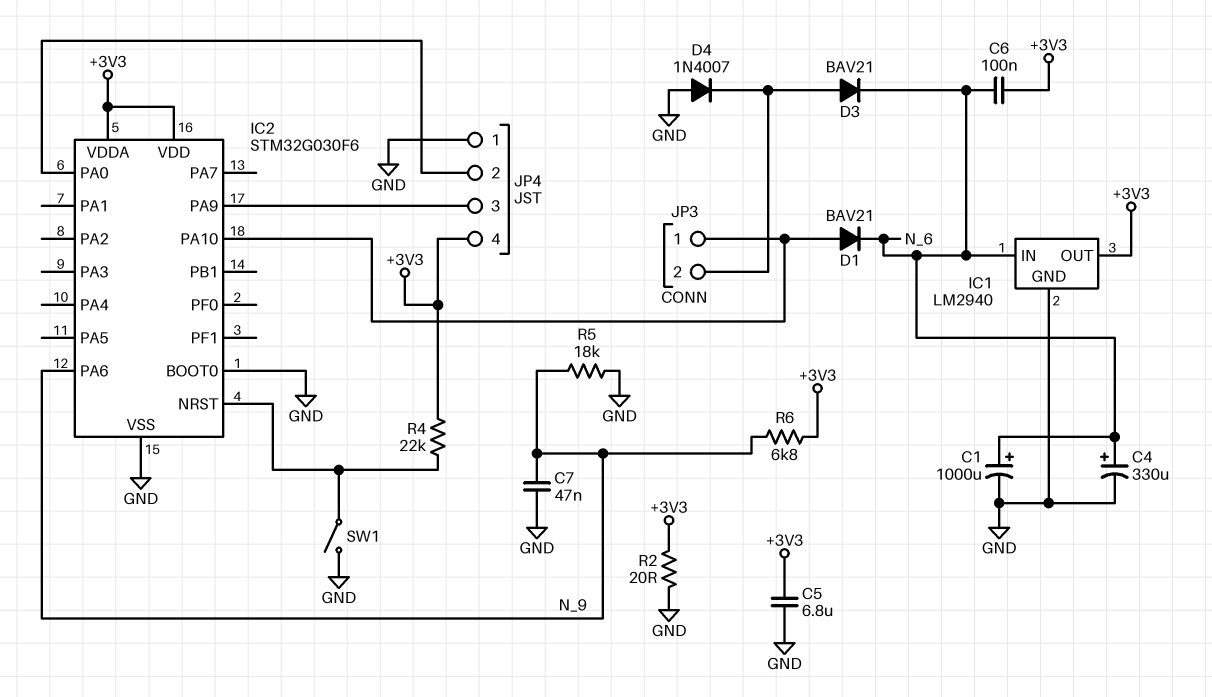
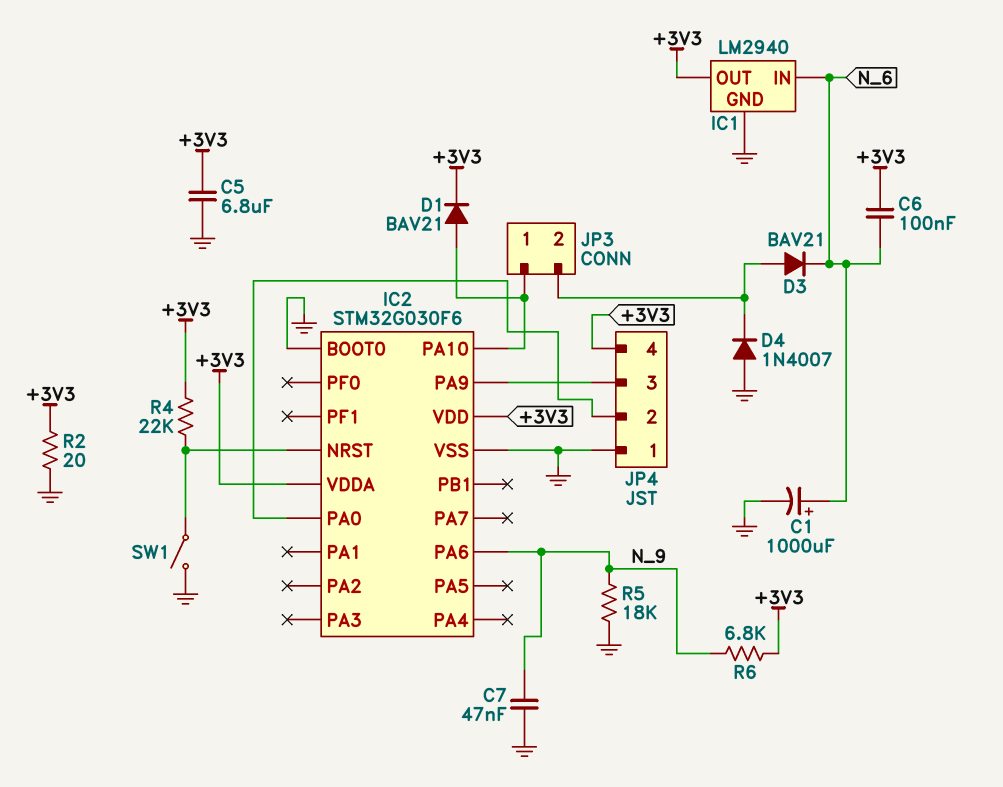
C4: 330uF (plus N_6, minus GND) -> none
D1: diode BAV21 (A IC2/PA10, K N_6) -> diode BAV21 (A IC2/PA10, K +3V3)

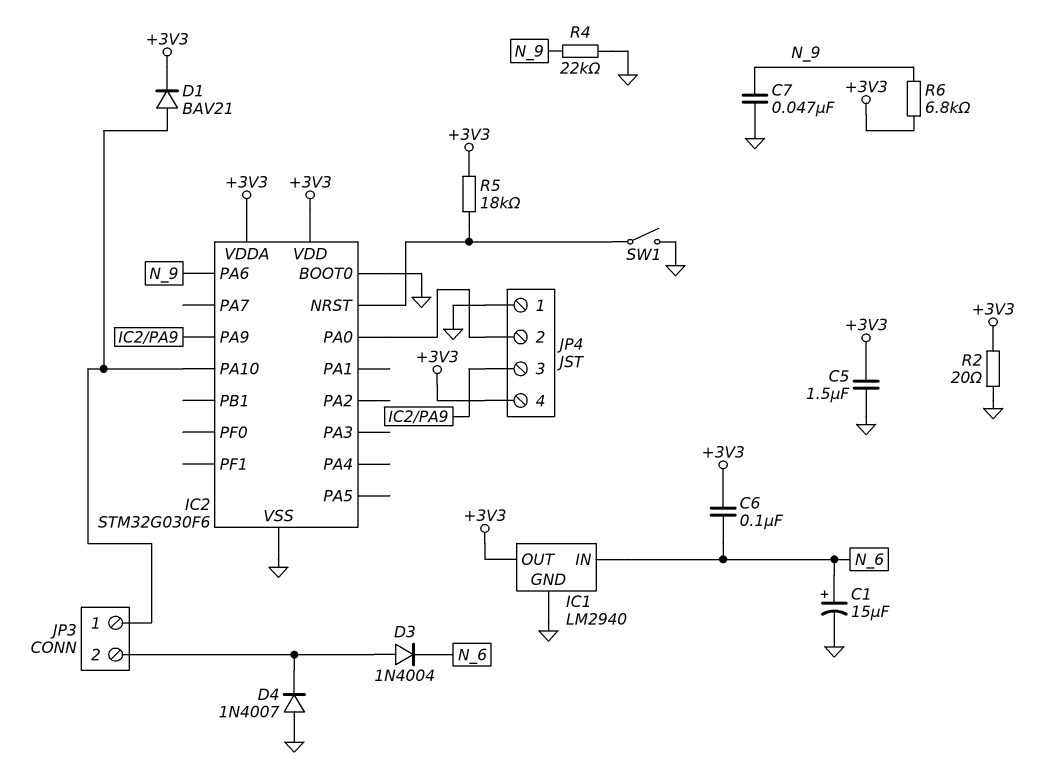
C1: 1000uF (plus N_6, minus GND) -> 15uF (plus N_6, minus GND)
C5: 6.8uF (+3V3, GND) -> 1.5uF (+3V3, GND)
D3: diode BAV21 (A JP3/2, K N_6) -> diode 1N4004 (A JP3/2, K N_6)
R4: 22k (+3V3, IC2/NRST) -> 22k (GND, N_9)
R5: 18k (GND, N_9) -> 18k (+3V3, IC2/NRST)

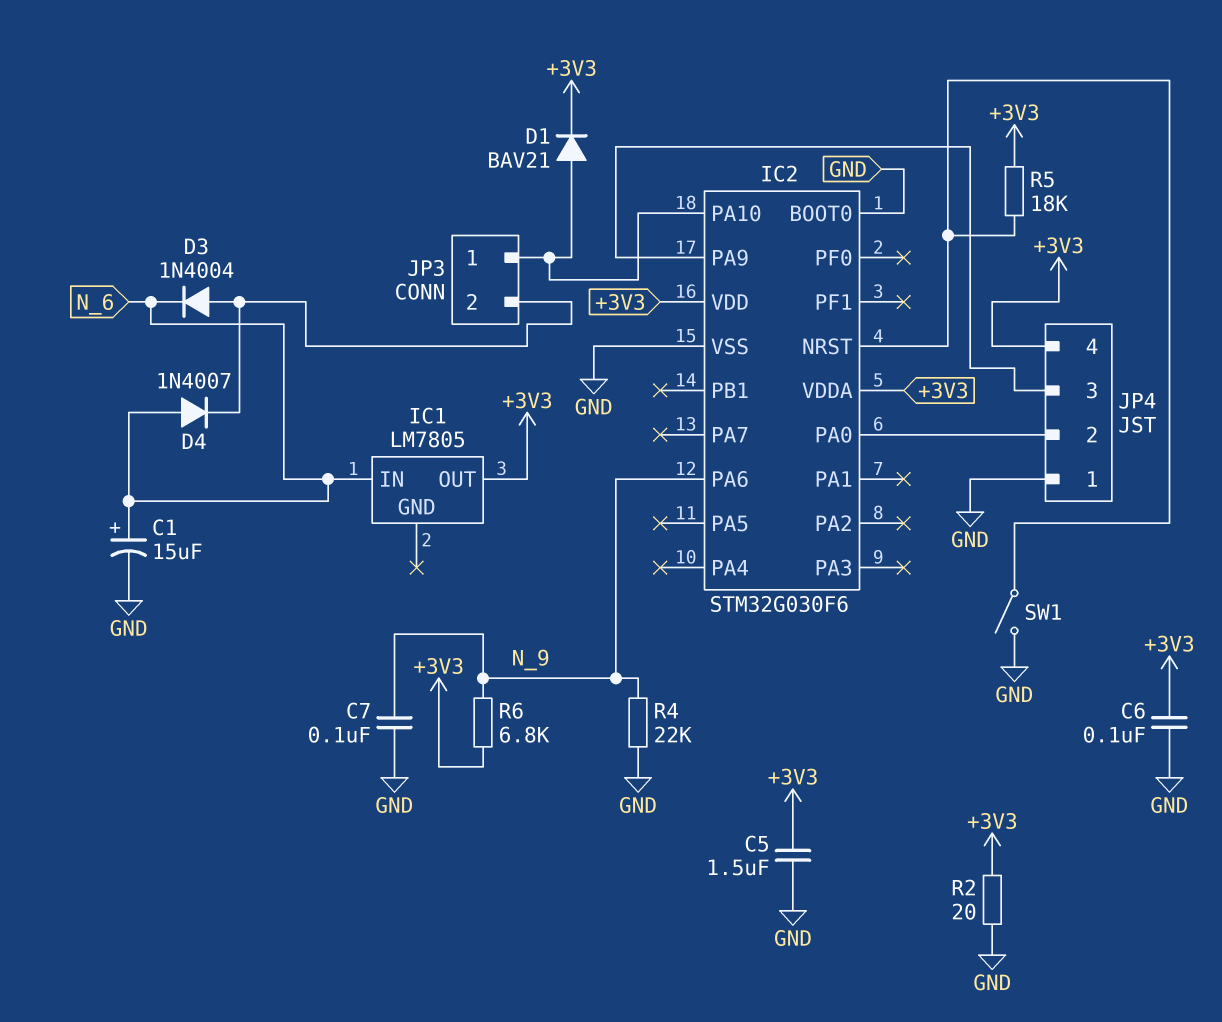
C6: 100nF (+3V3, N_6) -> 100nF (+3V3, GND)
C7: 47nF (GND, N_9) -> 100nF (GND, N_9)
D4: diode 1N4007 (A GND, K JP3/2) -> diode 1N4007 (A N_6, K JP3/2)
IC1: LM2940 -> LM7805
IC1 pin GND: GND -> none

